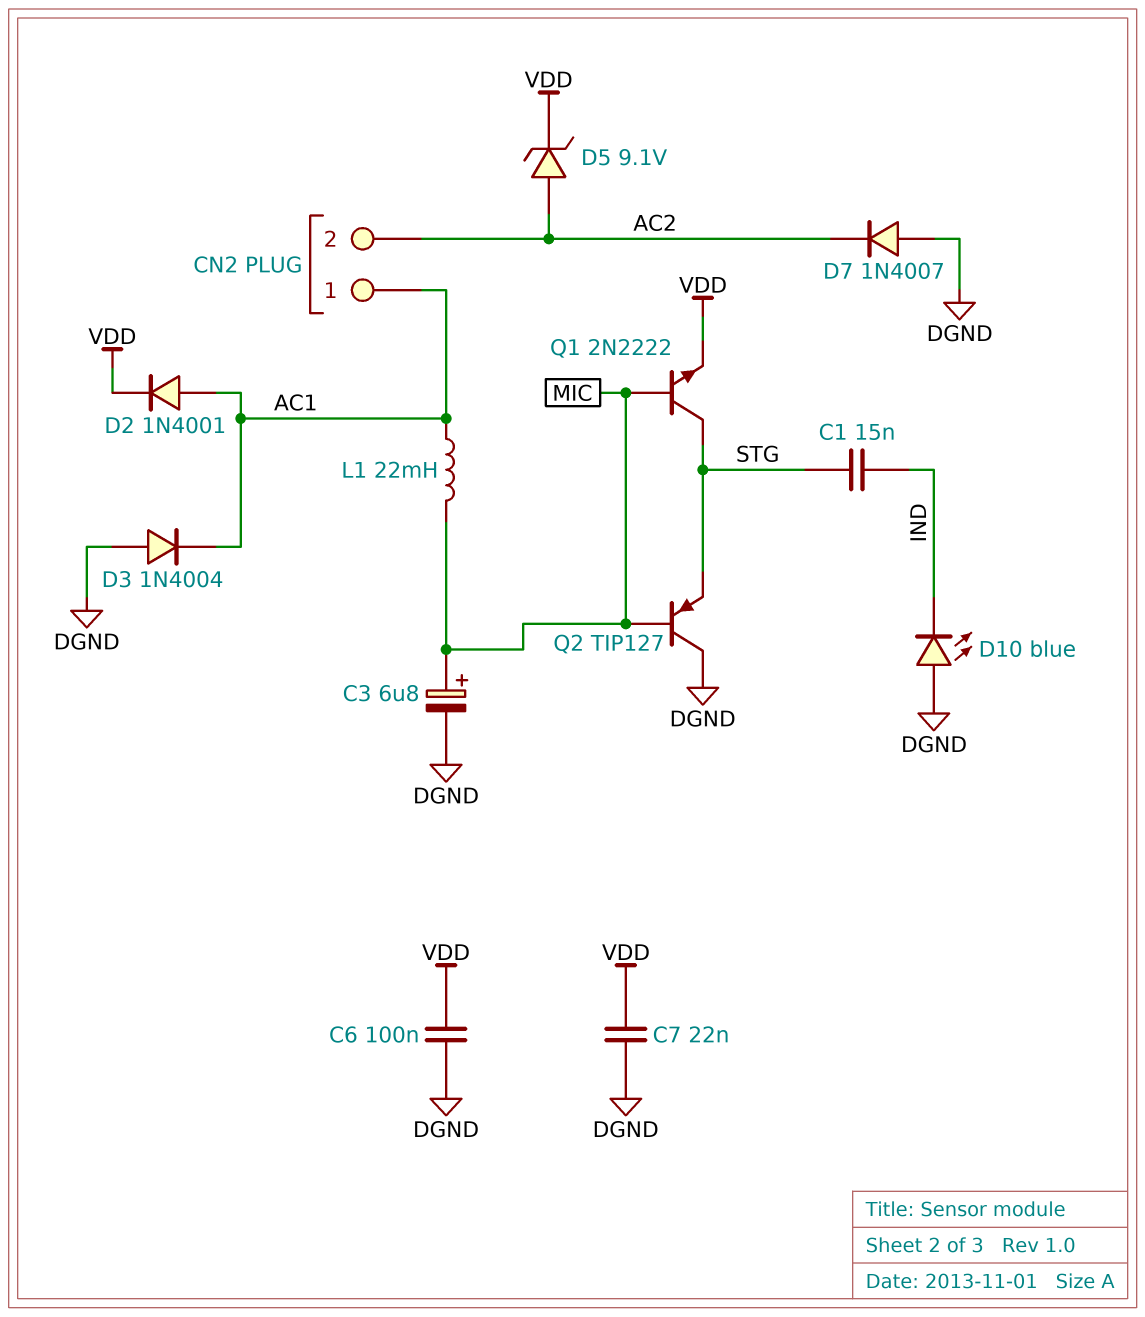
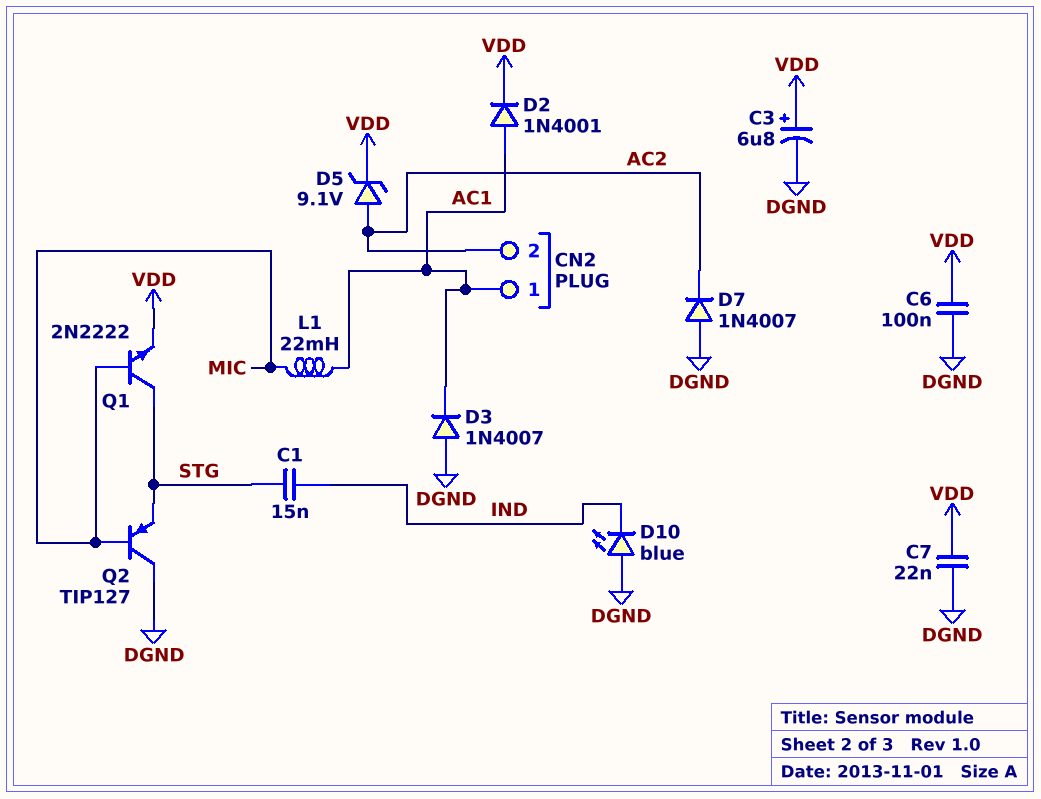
C3: 6.8uF (plus MIC, minus DGND) -> 6.8uF (plus VDD, minus DGND)
D3: diode 1N4004 (A DGND, K AC1) -> diode 1N4007 (A DGND, K AC1)

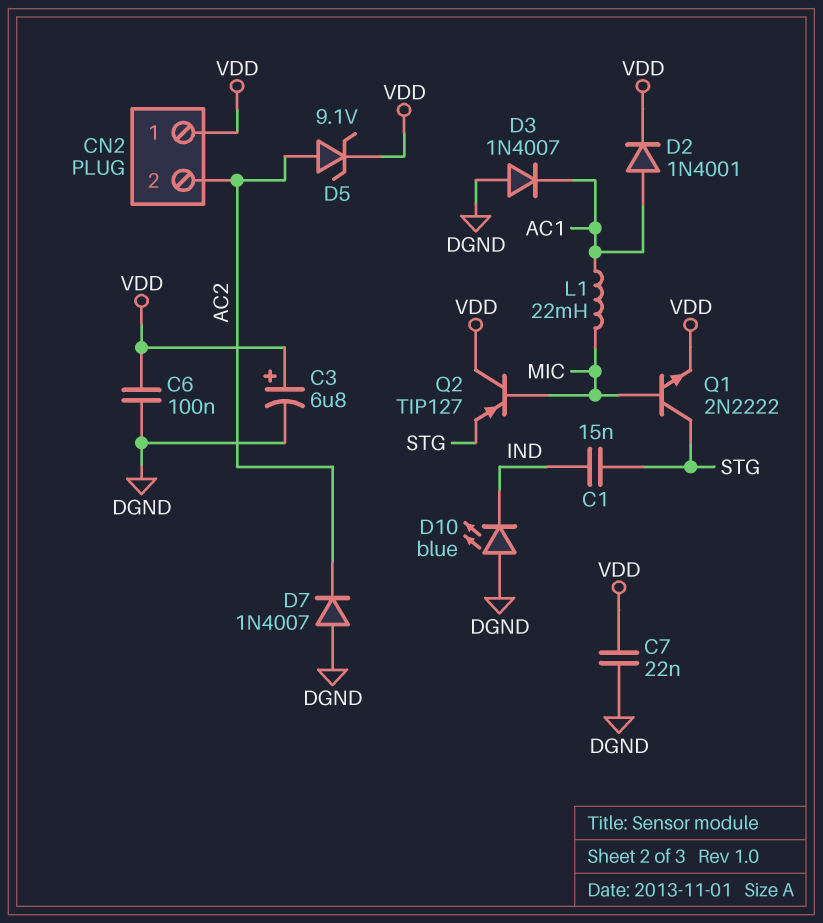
CN2 pin 1: AC1 -> VDD
Q2: PNP TIP127 (B MIC, C DGND, E STG) -> PNP TIP127 (B MIC, C VDD, E STG)

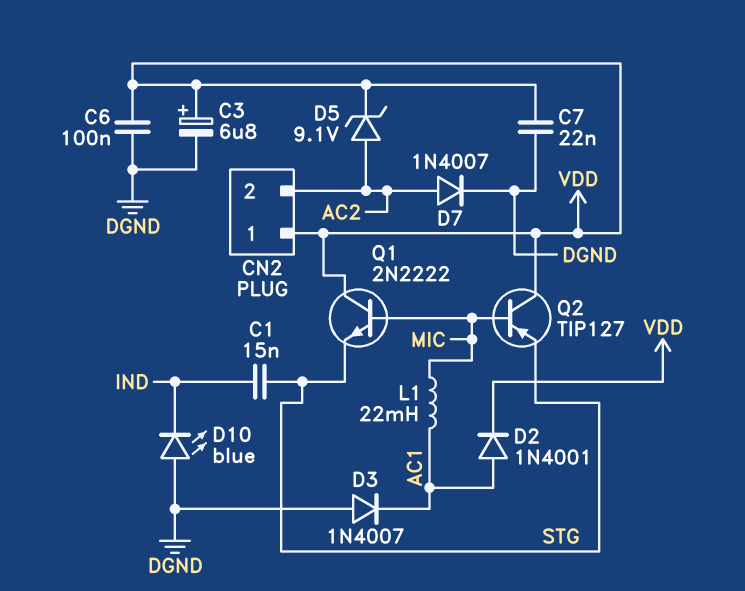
D7: diode 1N4007 (A DGND, K AC2) -> diode 1N4007 (A AC2, K DGND)
Q1: NPN 2N2222 (B MIC, C STG, E VDD) -> NPN 2N2222 (B MIC, C VDD, E STG)

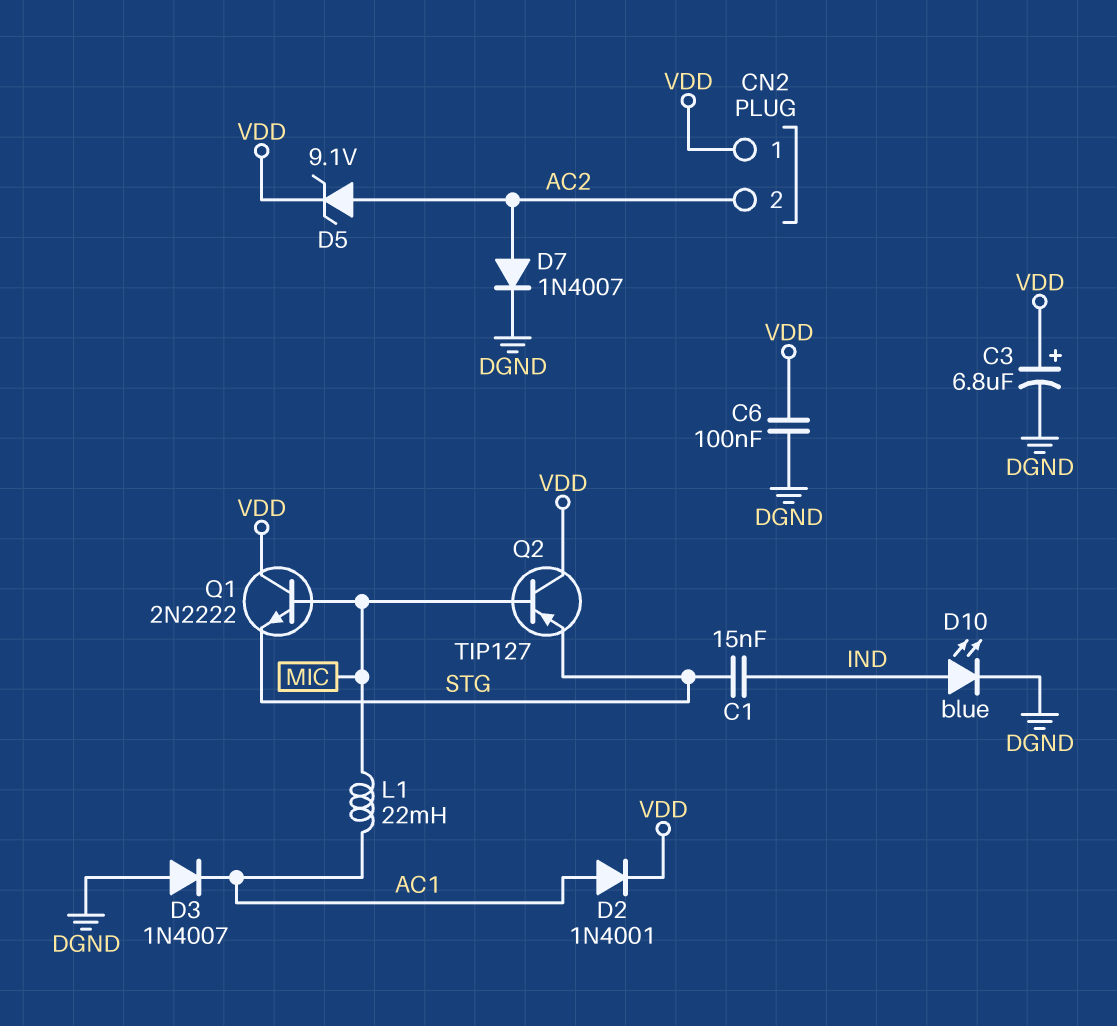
C7: 22nF (DGND, VDD) -> none
D10: LED blue (A DGND, K IND) -> LED blue (A IND, K DGND)

